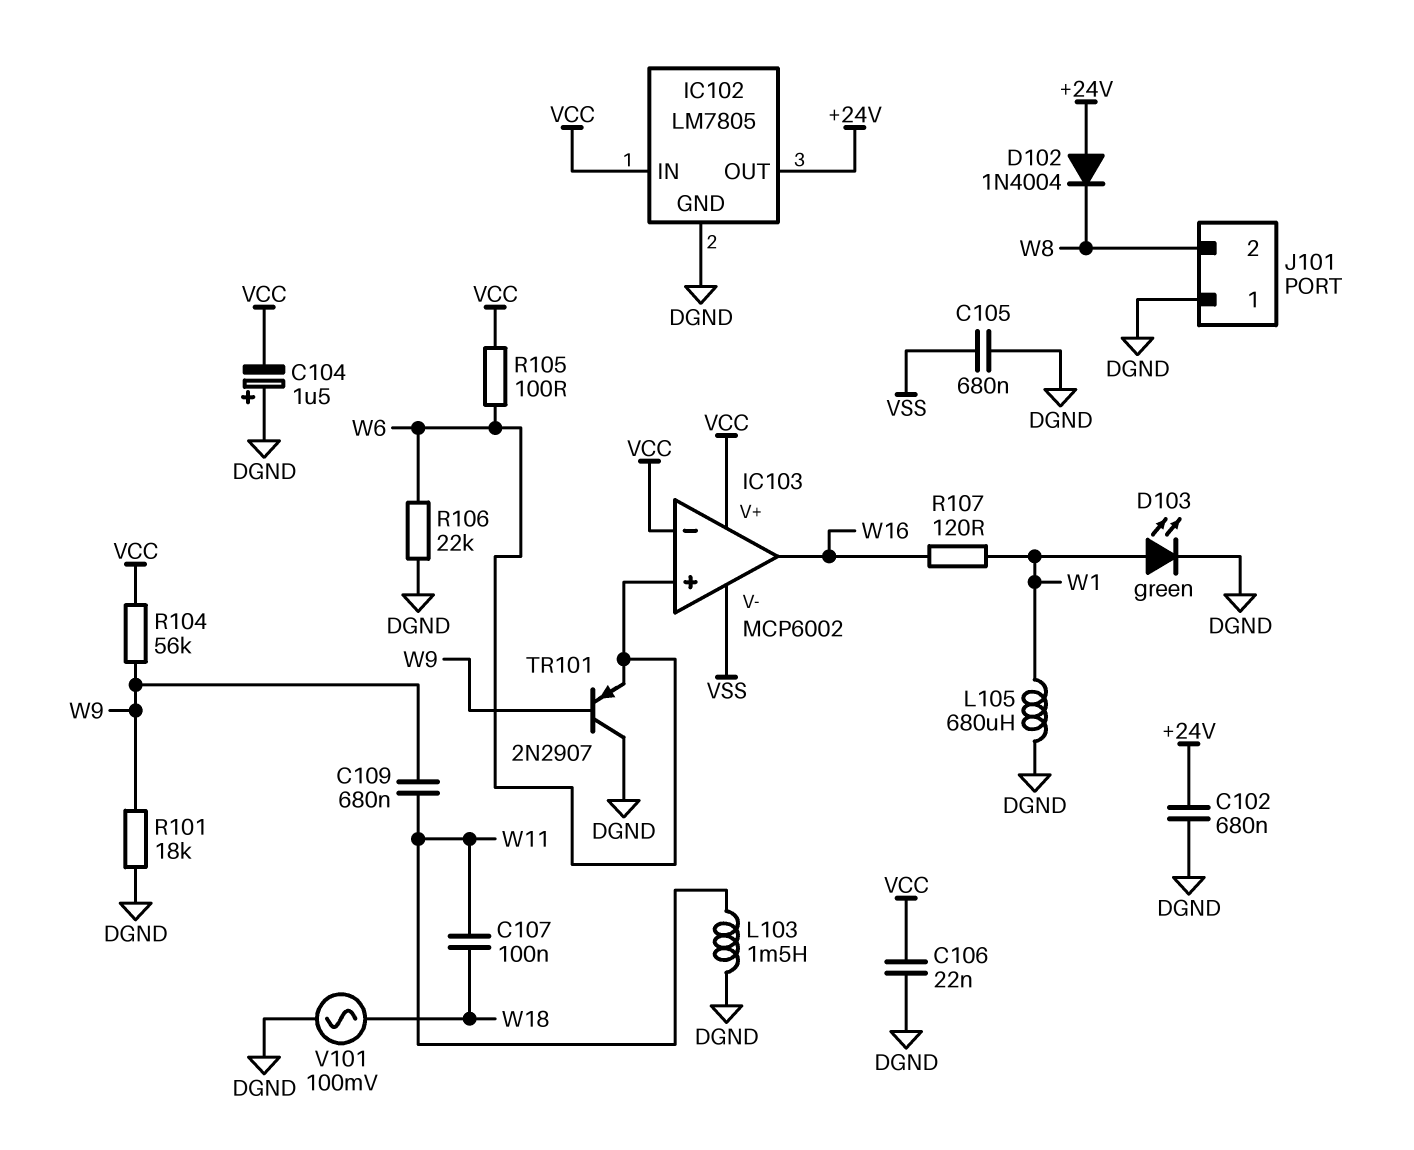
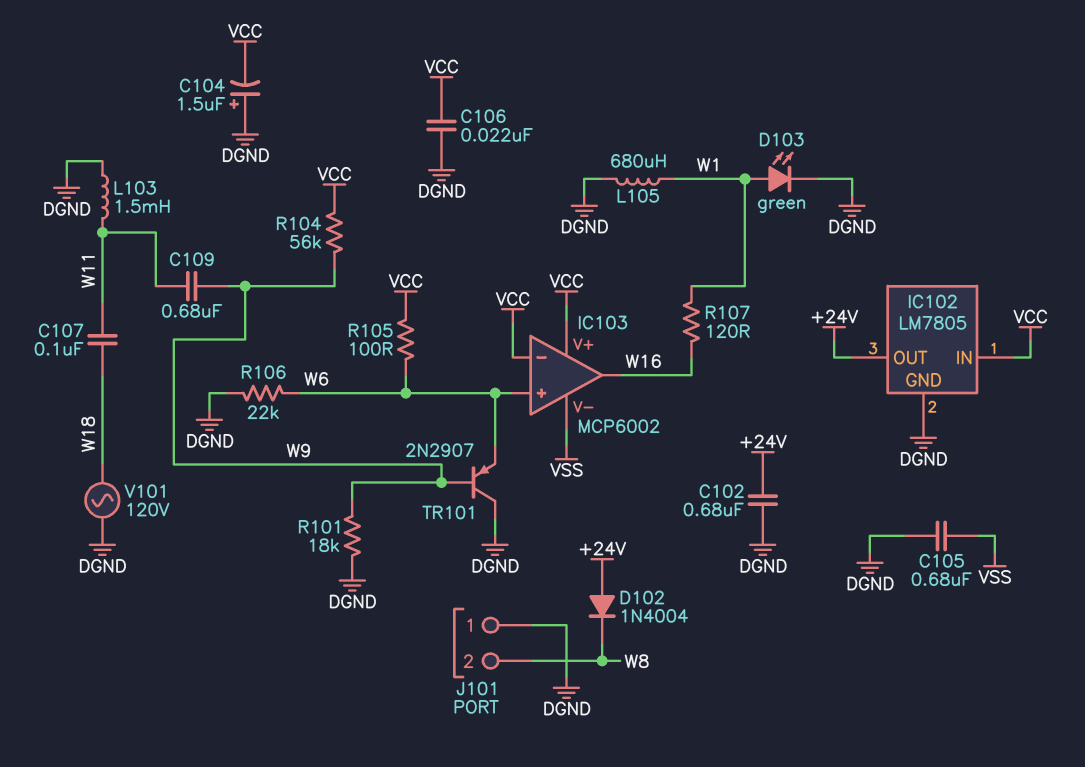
V101: AC 100mV (DGND, W18) -> AC 120V (DGND, W18)

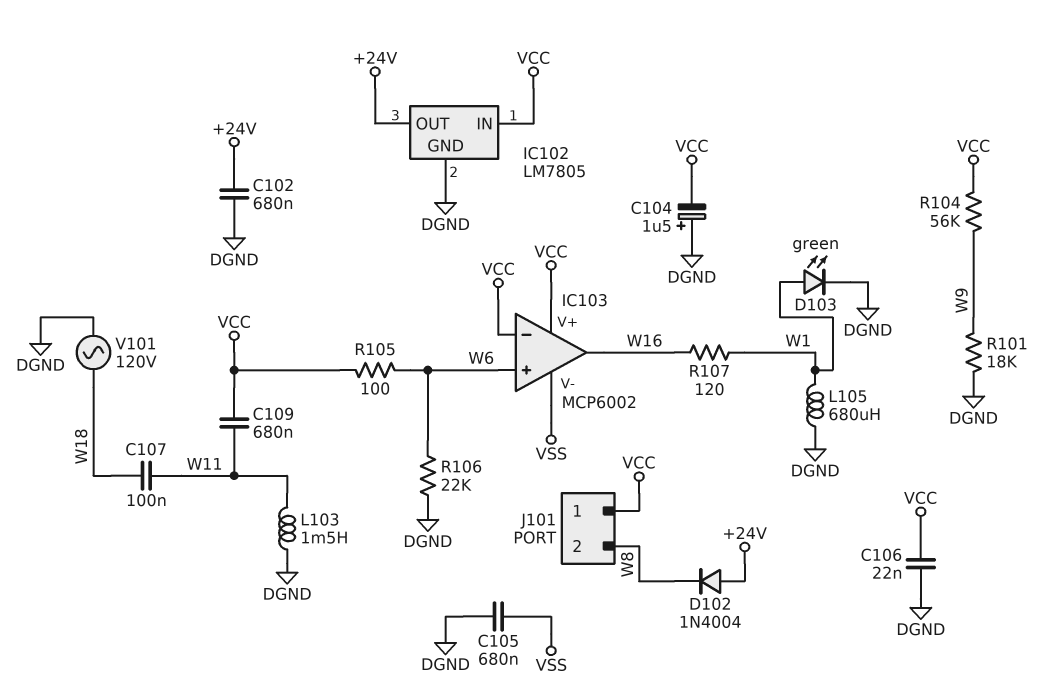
C109: 680nF (W9, W11) -> 680nF (VCC, W11)
J101 pin 1: DGND -> VCC
TR101: PNP 2N2907 (B W9, C DGND, E W6) -> none

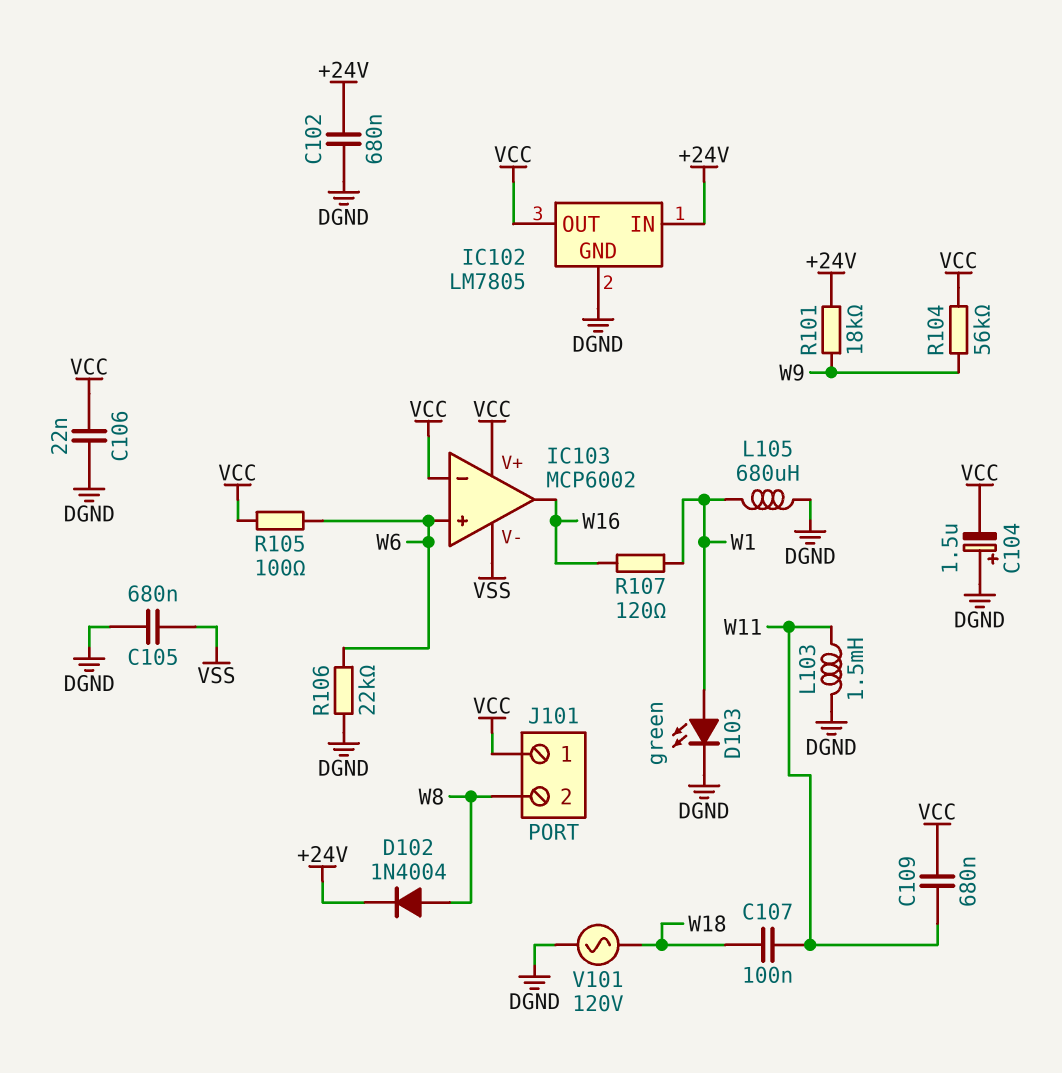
D102: diode 1N4004 (A +24V, K W8) -> diode 1N4004 (A W8, K +24V)
IC102 pin IN: VCC -> +24V
IC102 pin OUT: +24V -> VCC
R101: 18k (DGND, W9) -> 18k (+24V, W9)

